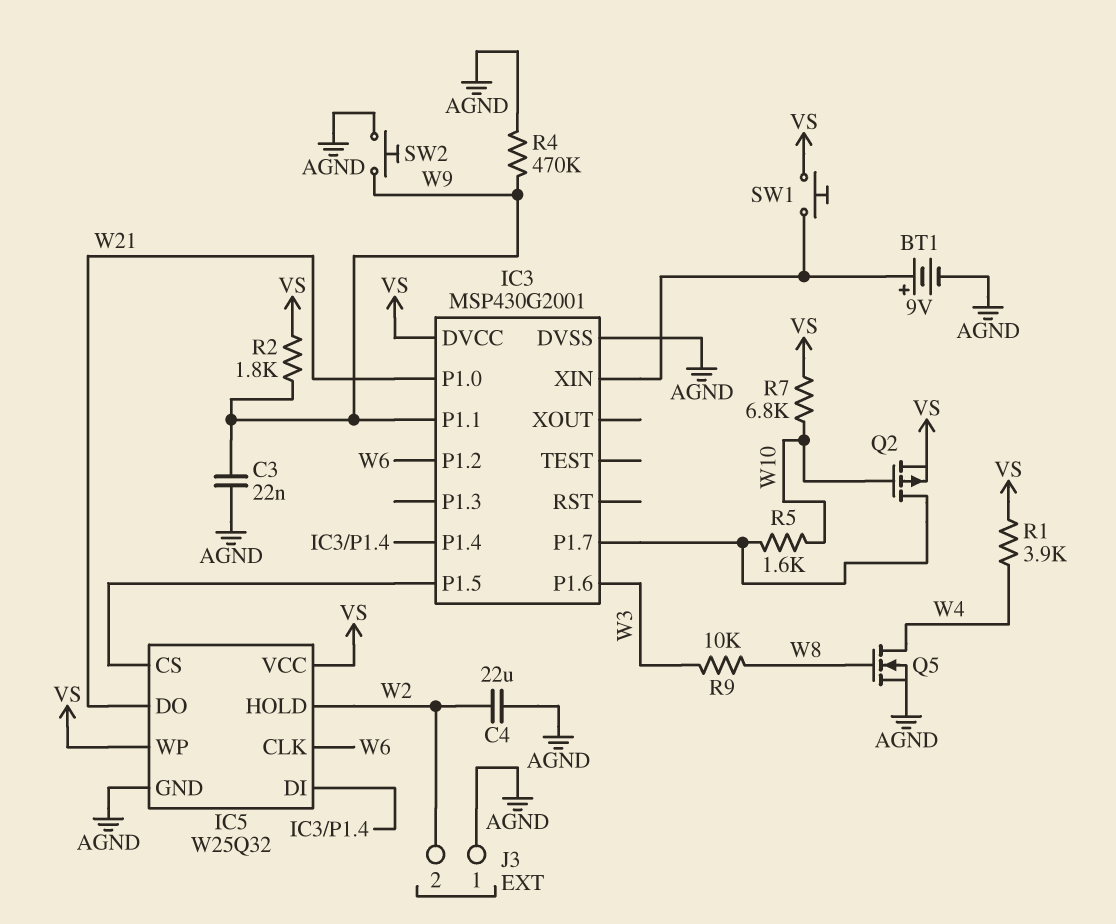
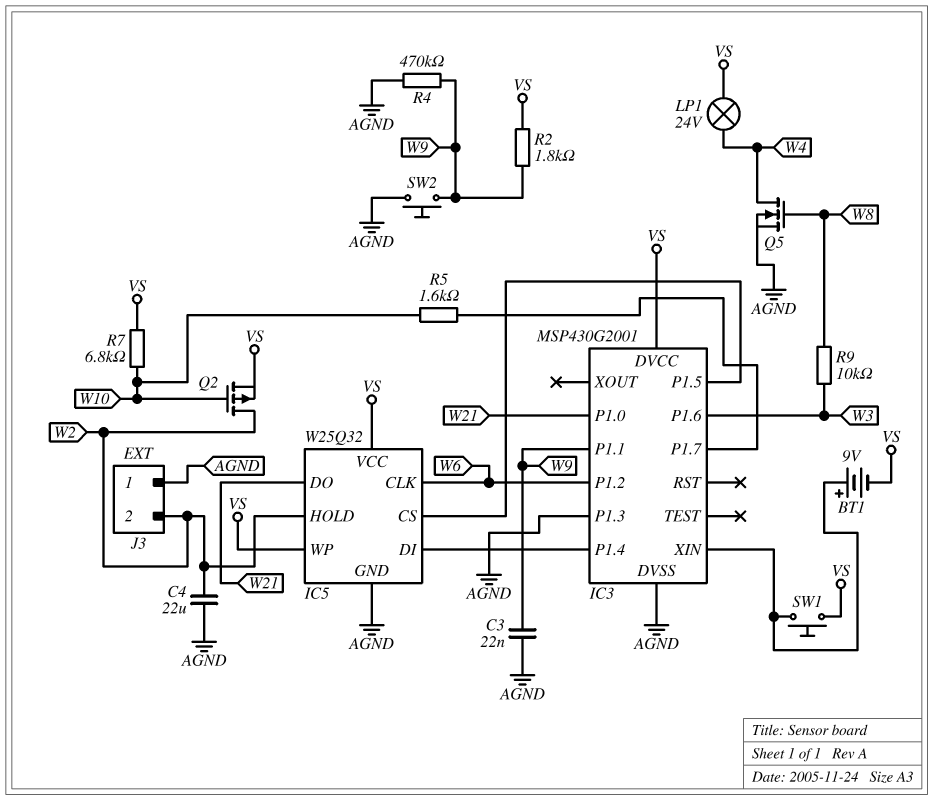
BT1: 9V (plus IC3/XIN, minus AGND) -> 9V (plus IC3/XIN, minus VS)
IC3 pin P1.3: none -> AGND
LP1: none -> lamp 24V (VS, W4)
Q2: PMOS (G W10, D IC3/P1.7, S VS) -> PMOS (G W10, D W2, S VS)
R1: 3.9k (VS, W4) -> none

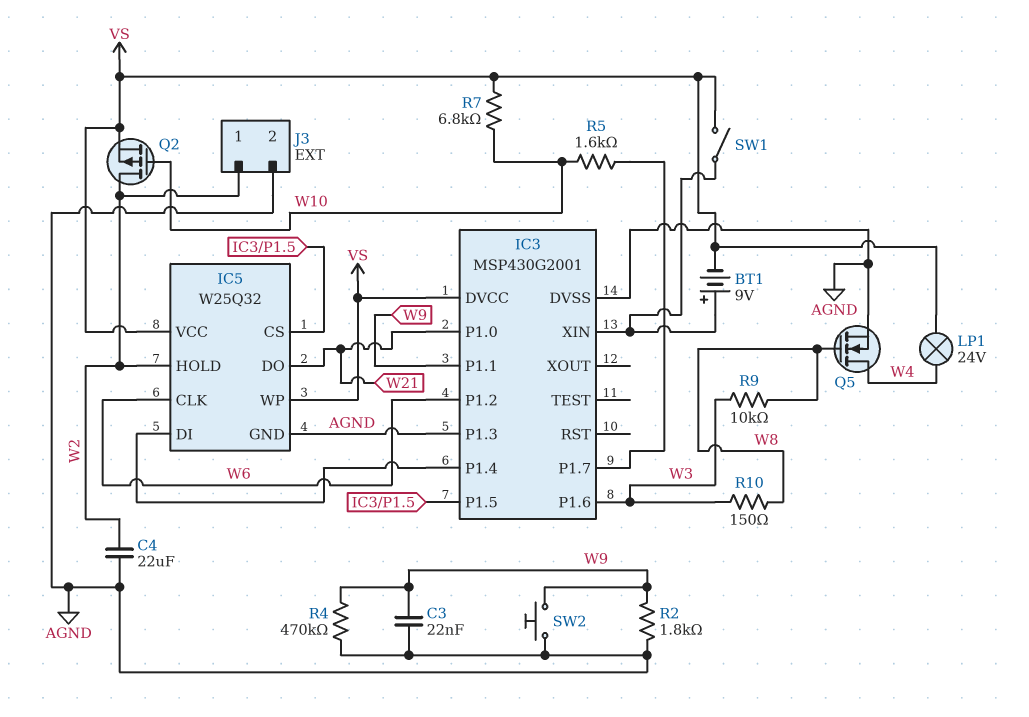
J3 pin 1: AGND -> W2
J3 pin 2: W2 -> AGND
R2: 1.8k (VS, W9) -> 1.8k (AGND, W9)
R10: none -> 150 (W3, W8)
SW1: button (IC3/XIN, VS) -> switch (IC3/XIN, VS)

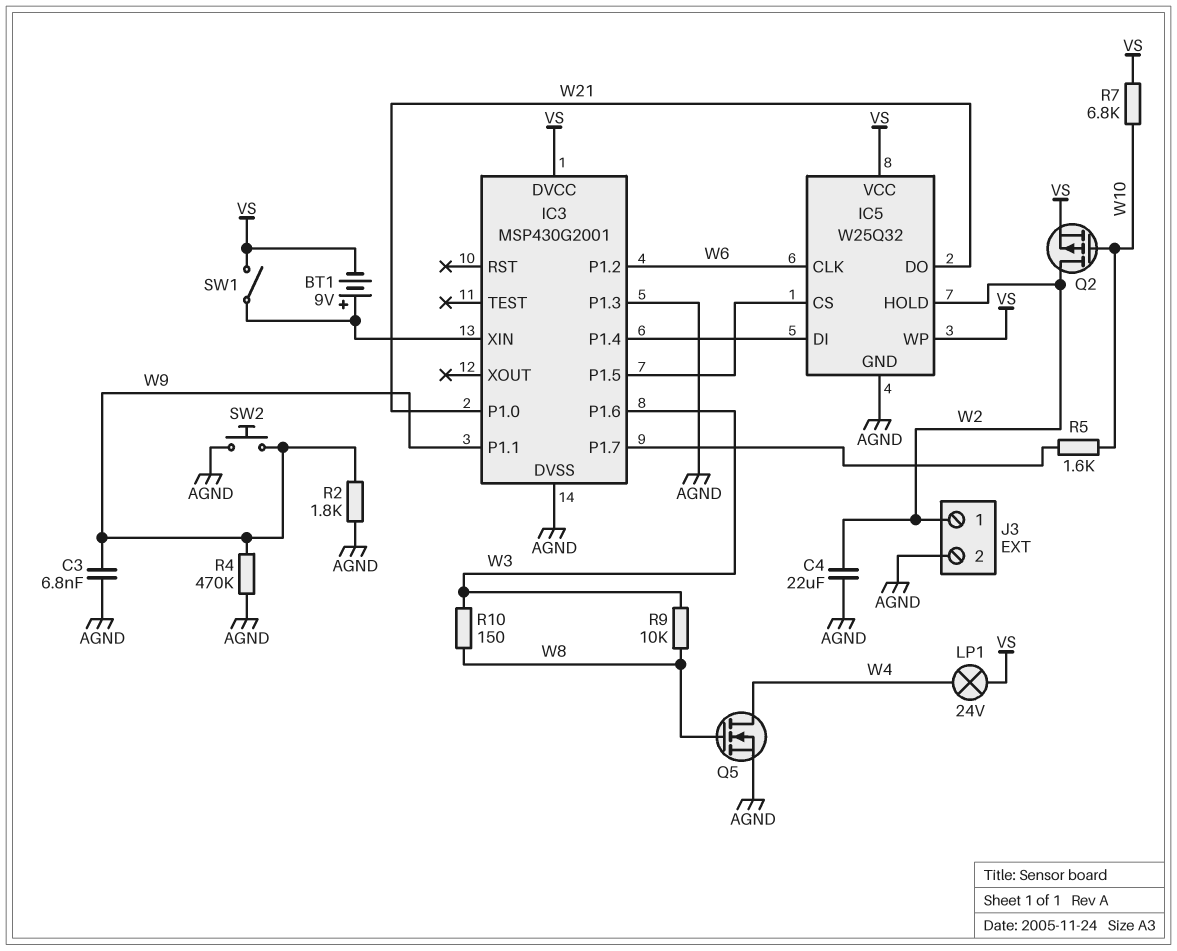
C3: 22nF (AGND, W9) -> 6.8nF (AGND, W9)

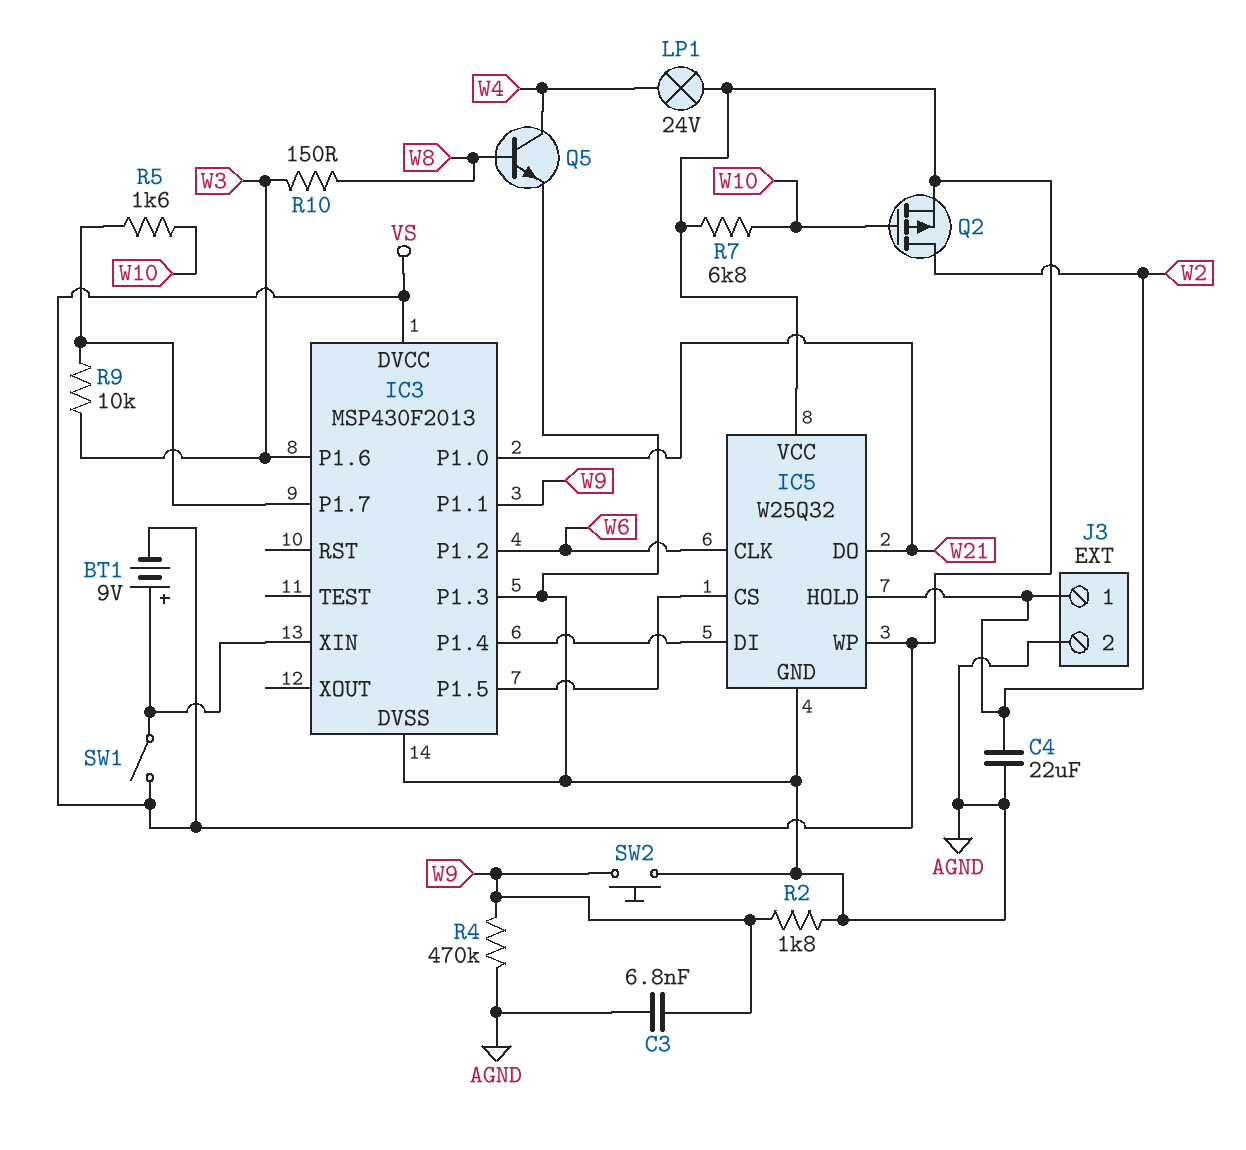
IC3: MSP430G2001 -> MSP430F2013
Q5: NMOS (G W8, D W4, S AGND) -> NPN (B W8, C W4, E AGND)
R9: 10k (W3, W8) -> 10k (IC3/P1.7, W3)

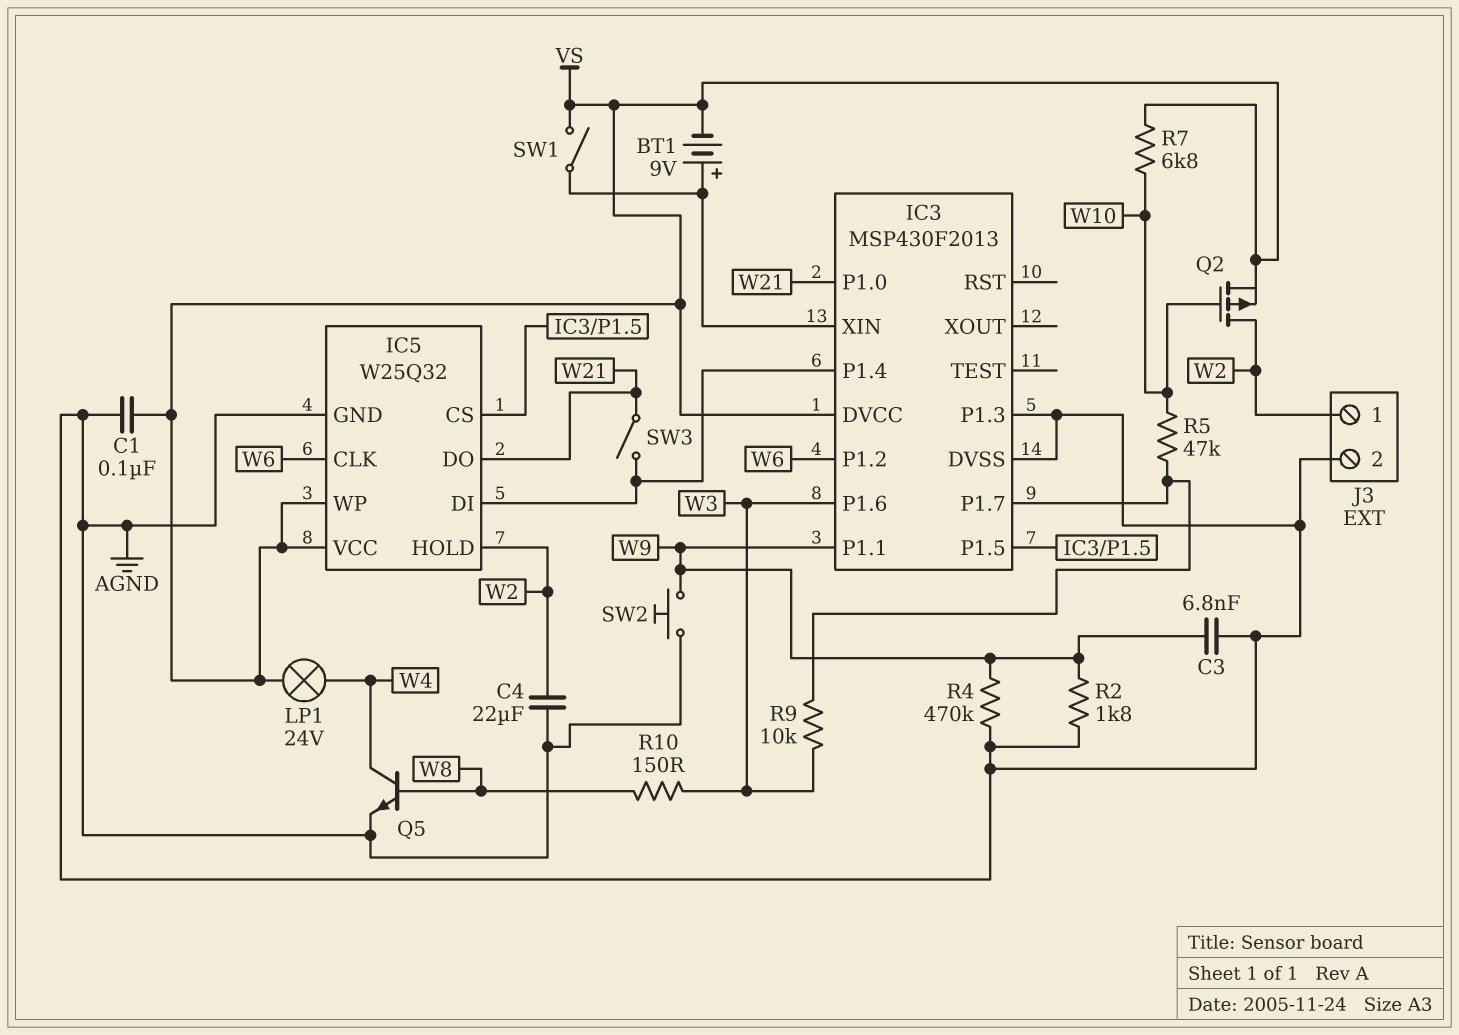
C1: none -> 100nF (AGND, VS)
R5: 1.6k (IC3/P1.7, W10) -> 47k (IC3/P1.7, W10)
SW3: none -> switch (IC3/P1.4, W21)

